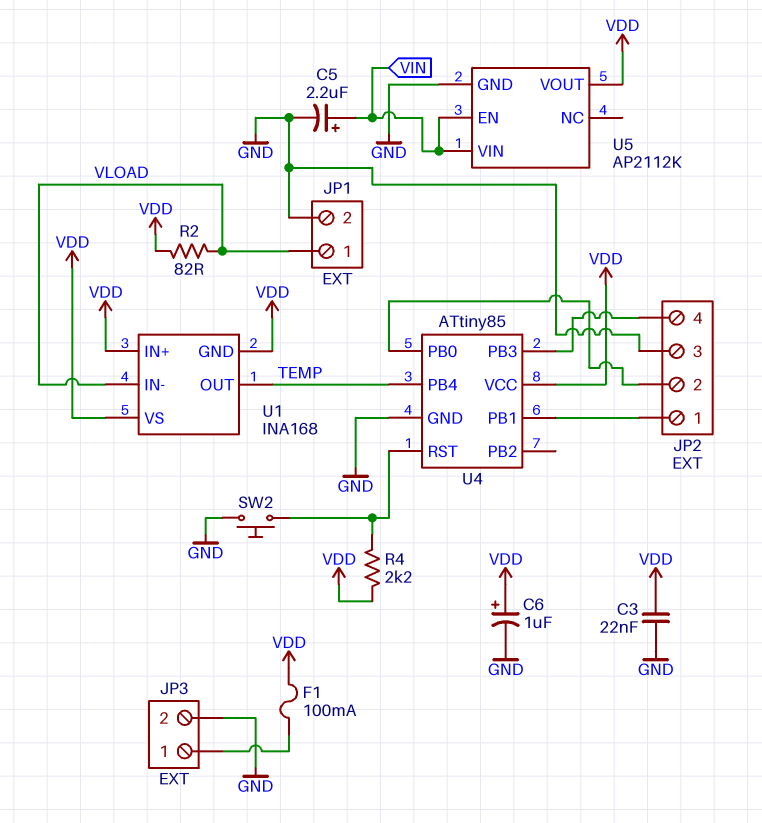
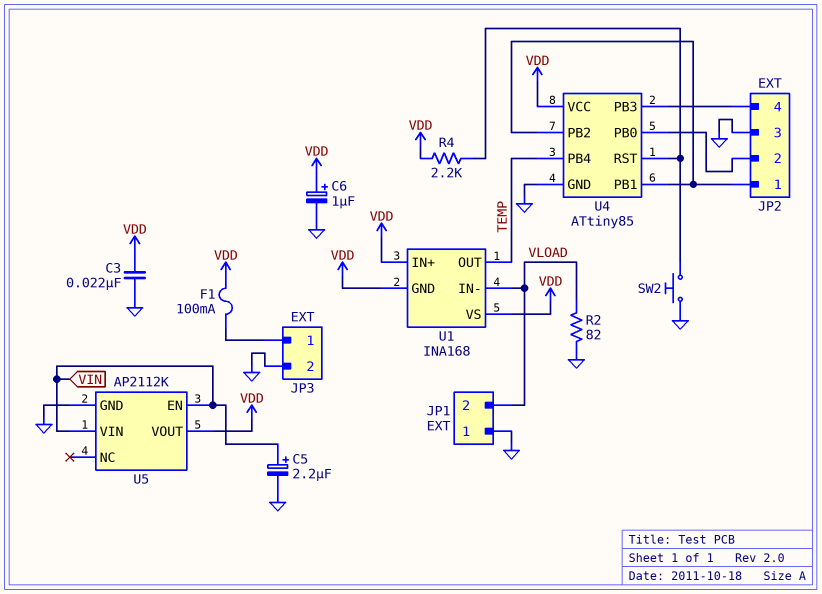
JP1 pin 1: VLOAD -> GND
JP1 pin 2: GND -> VLOAD
R2: 82 (VDD, VLOAD) -> 82 (GND, VLOAD)
U4 pin PB2: none -> JP2/1

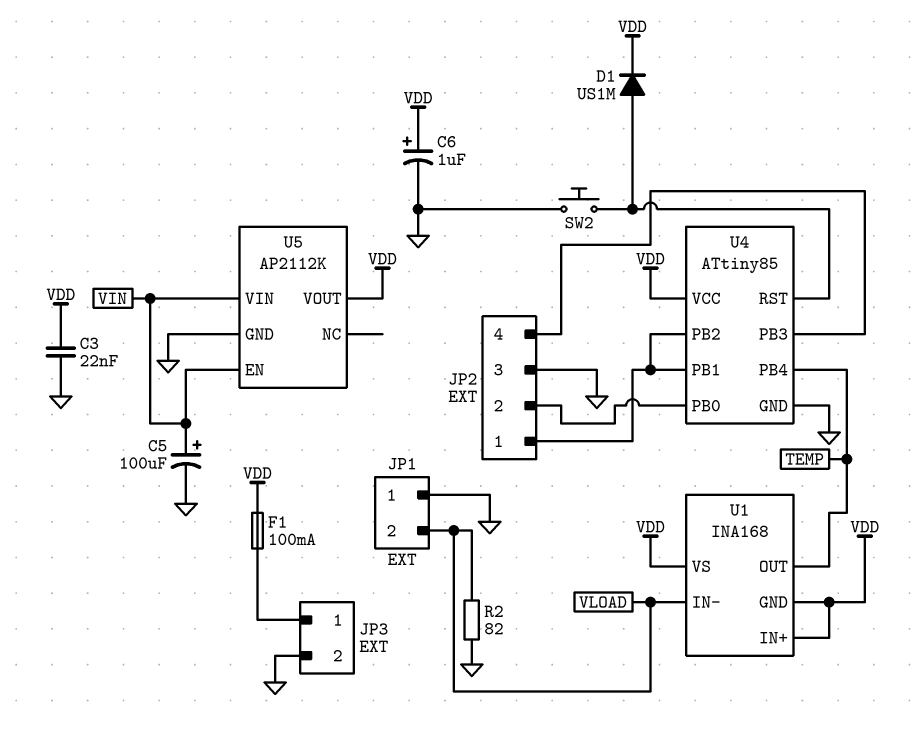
C5: 2.2uF (plus VIN, minus GND) -> 100uF (plus VIN, minus GND)
D1: none -> diode US1M (A U4/RST, K VDD)
R4: 2.2k (U4/RST, VDD) -> none

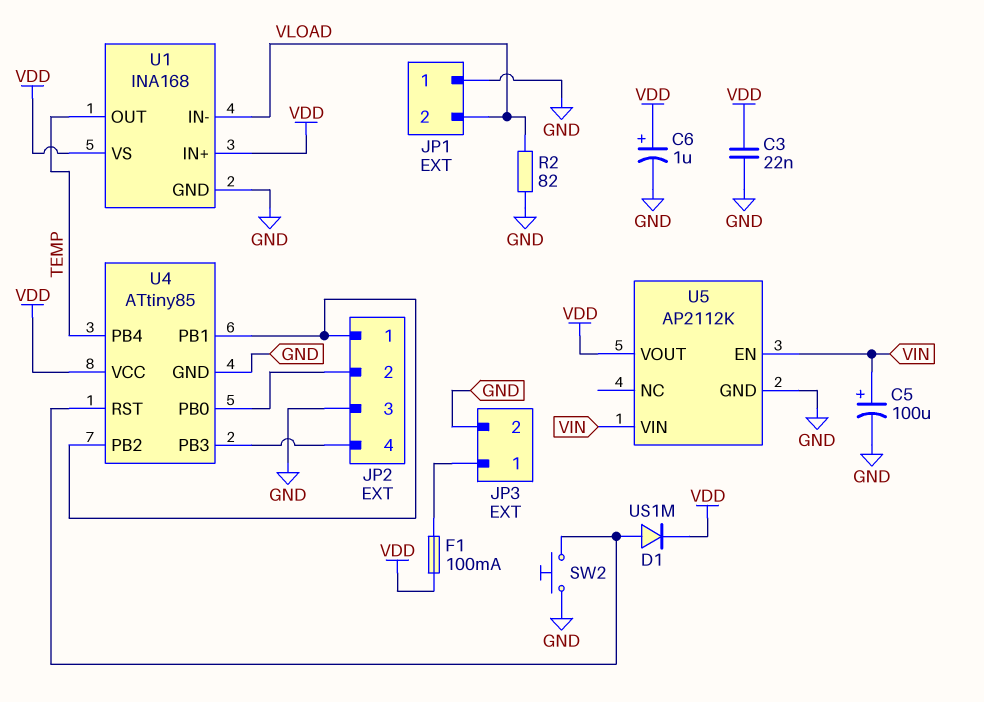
U1 pin GND: VDD -> GND

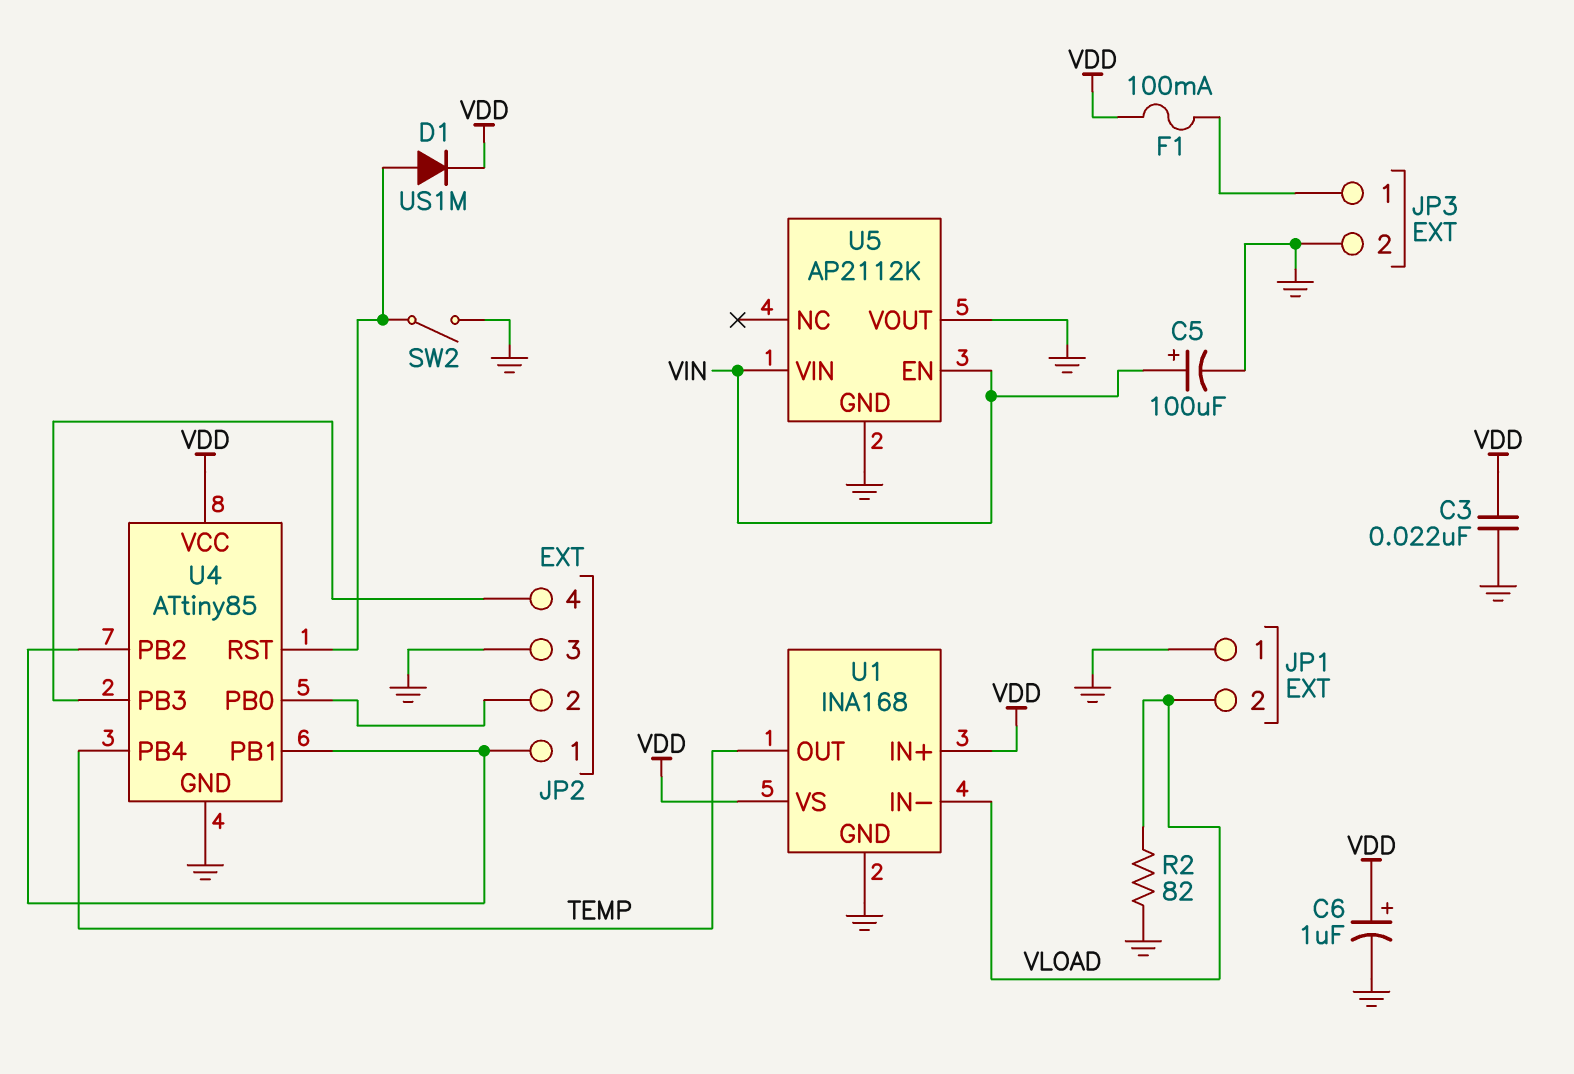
SW2: button (GND, U4/RST) -> switch (GND, U4/RST)
U5 pin VOUT: VDD -> GND

